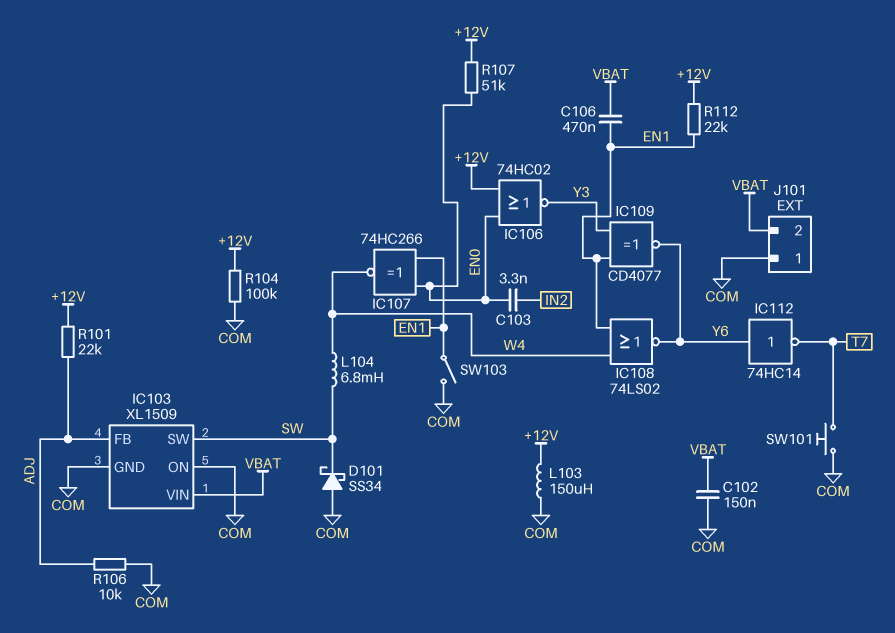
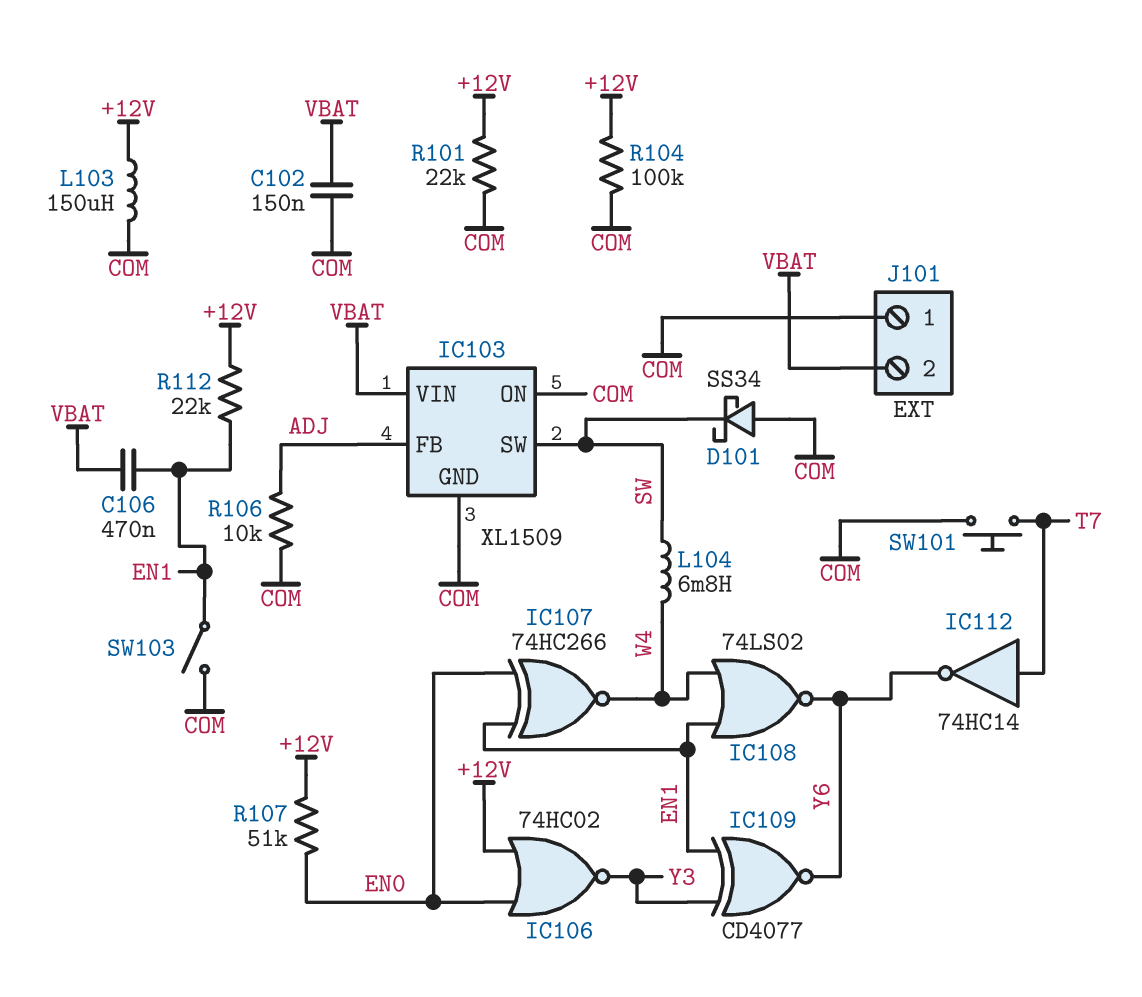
C103: 3.3nF (EN0, IN2) -> none
IC112: NOT 74HC14 (in Y6, out T7) -> NOT 74HC14 (in T7, out Y6)
R101: 22k (+12V, ADJ) -> 22k (+12V, COM)

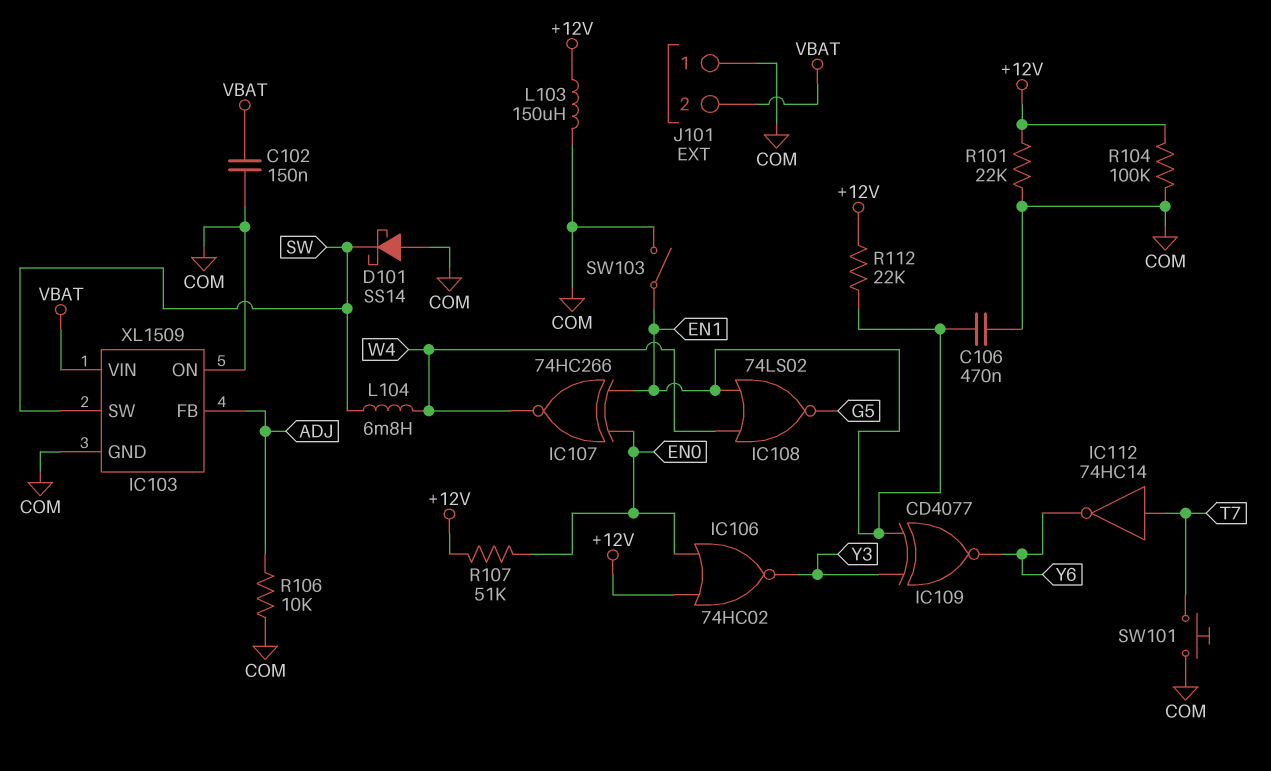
C106: 470nF (EN1, VBAT) -> 470nF (COM, EN1)
D101: schottky SS34 (A COM, K SW) -> schottky SS14 (A COM, K SW)
IC108: NOR 74LS02 (in EN1, in W4, out Y6) -> NOR 74LS02 (in EN1, in W4, out G5)

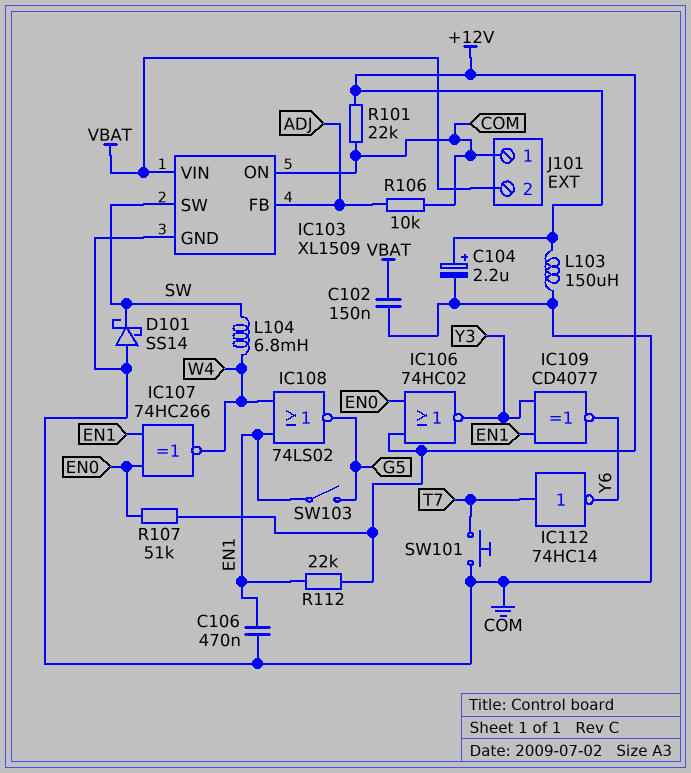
C104: none -> 2.2uF (plus +12V, minus COM)
R104: 100k (+12V, COM) -> none
SW103: switch (COM, EN1) -> switch (EN1, G5)

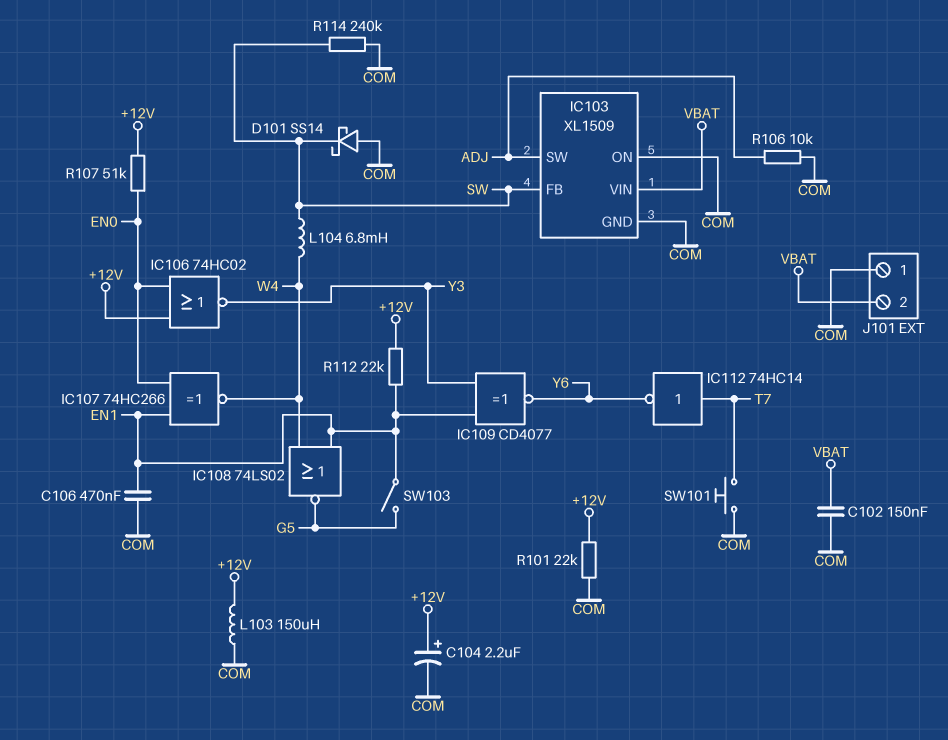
IC103 pin FB: ADJ -> SW
IC103 pin SW: SW -> ADJ
R114: none -> 240k (COM, SW)

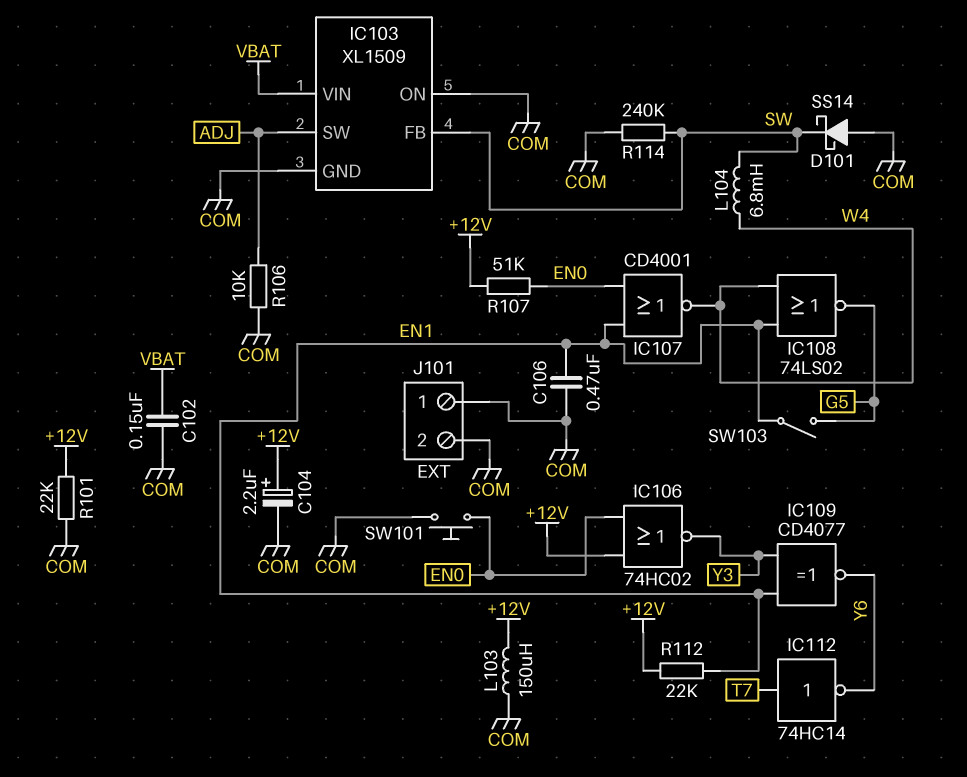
IC107: XNOR 74HC266 (in EN0, in EN1, out W4) -> NOR CD4001 (in EN0, in EN1, out W4)
J101 pin 2: VBAT -> COM
SW101: button (COM, T7) -> button (COM, EN0)

